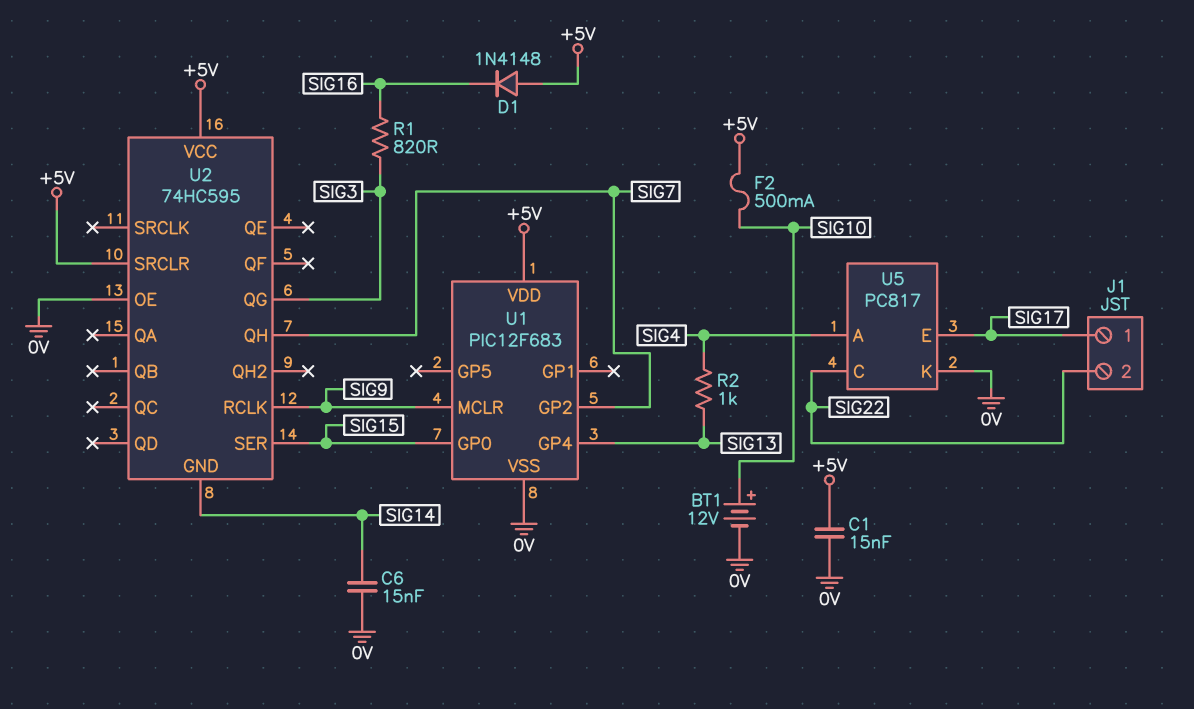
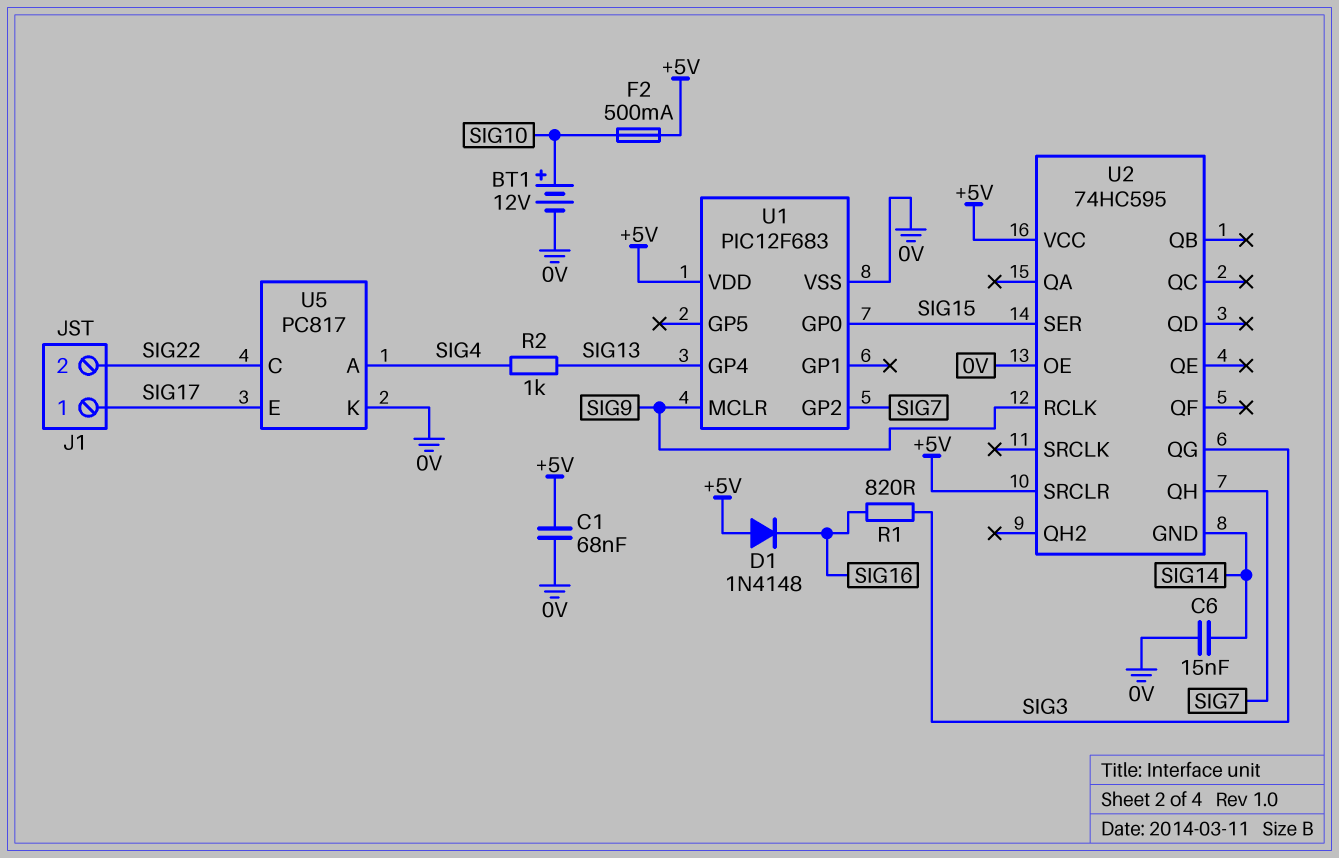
C1: 15nF (+5V, 0V) -> 68nF (+5V, 0V)

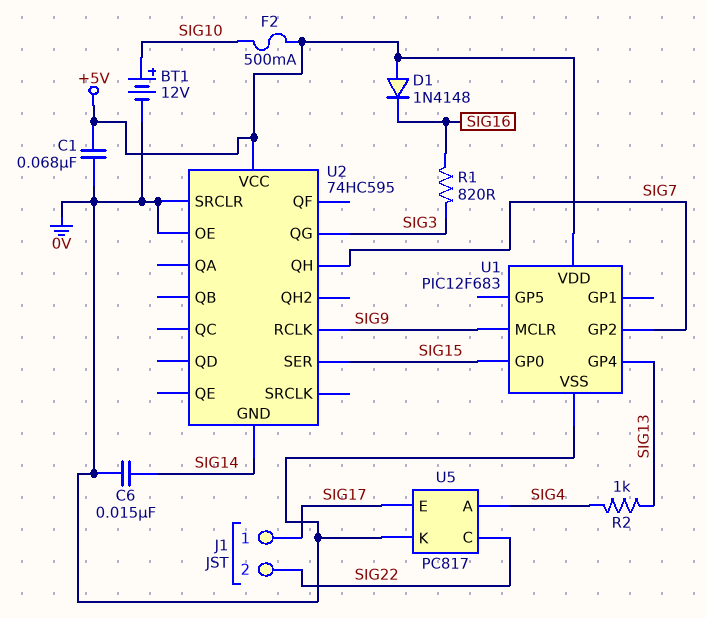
U2 pin SRCLR: +5V -> 0V

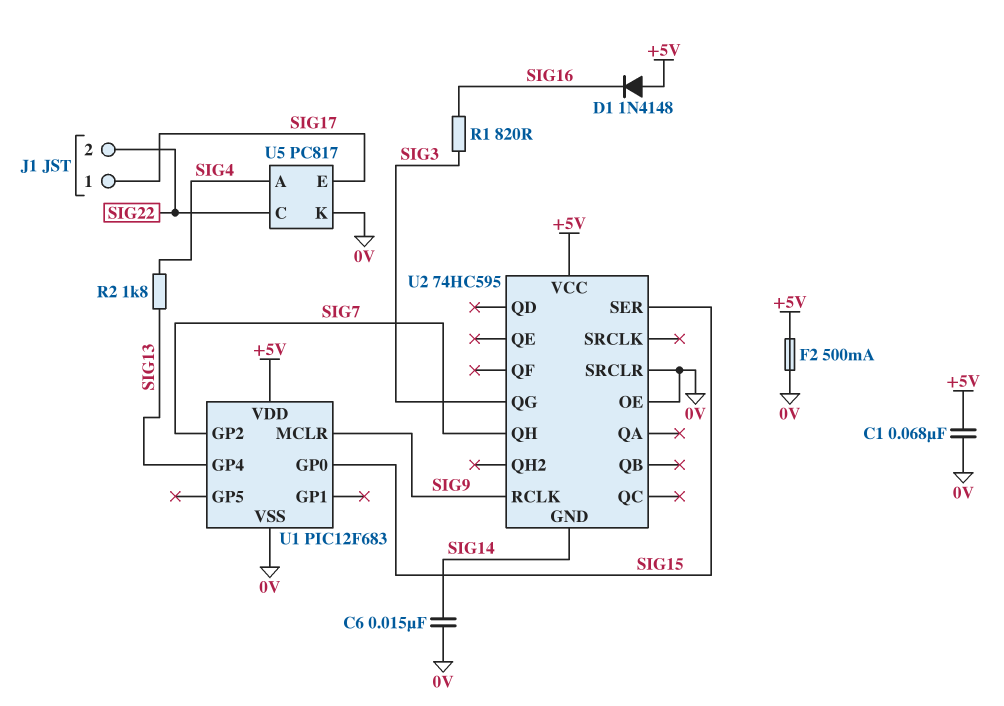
BT1: 12V (plus SIG10, minus 0V) -> none
F2: 500mA (+5V, SIG10) -> 500mA (+5V, 0V)
R2: 1k (SIG4, SIG13) -> 1.8k (SIG4, SIG13)

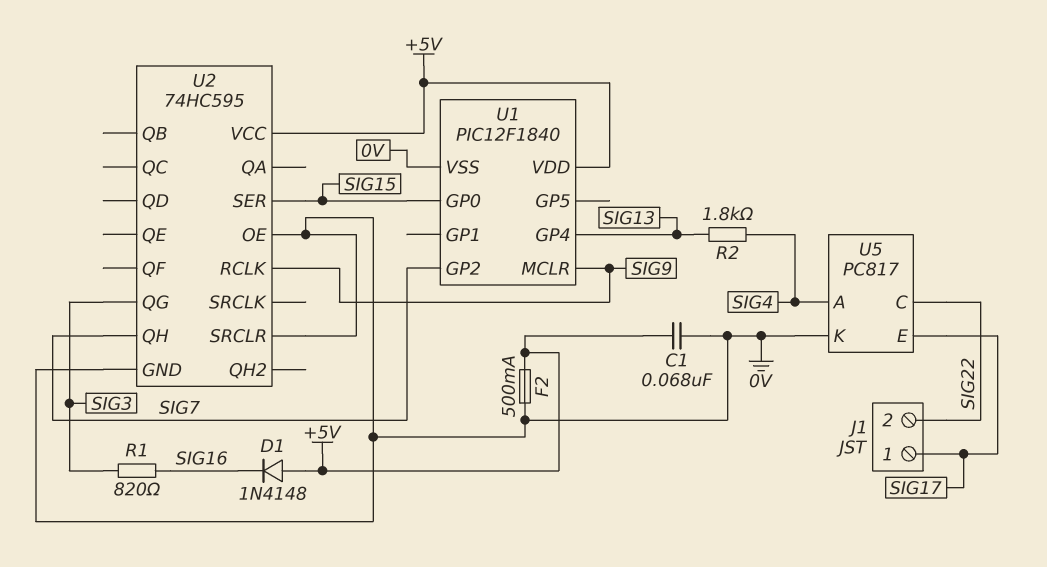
C6: 15nF (0V, SIG14) -> none
U1: PIC12F683 -> PIC12F1840
U2 pin GND: SIG14 -> 0V

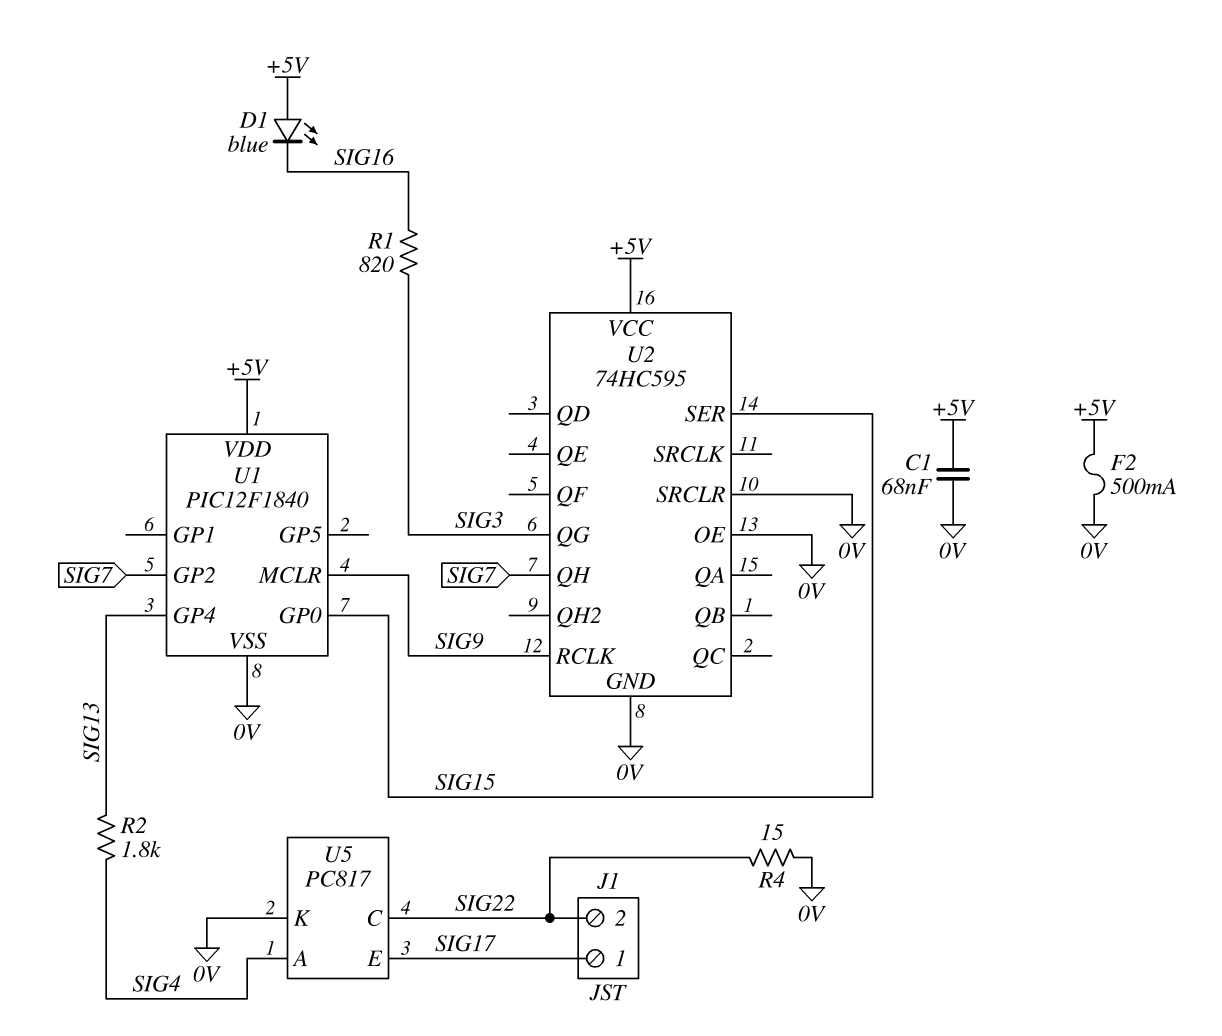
D1: diode 1N4148 (A +5V, K SIG16) -> LED blue (A +5V, K SIG16)
R4: none -> 15 (0V, SIG22)

